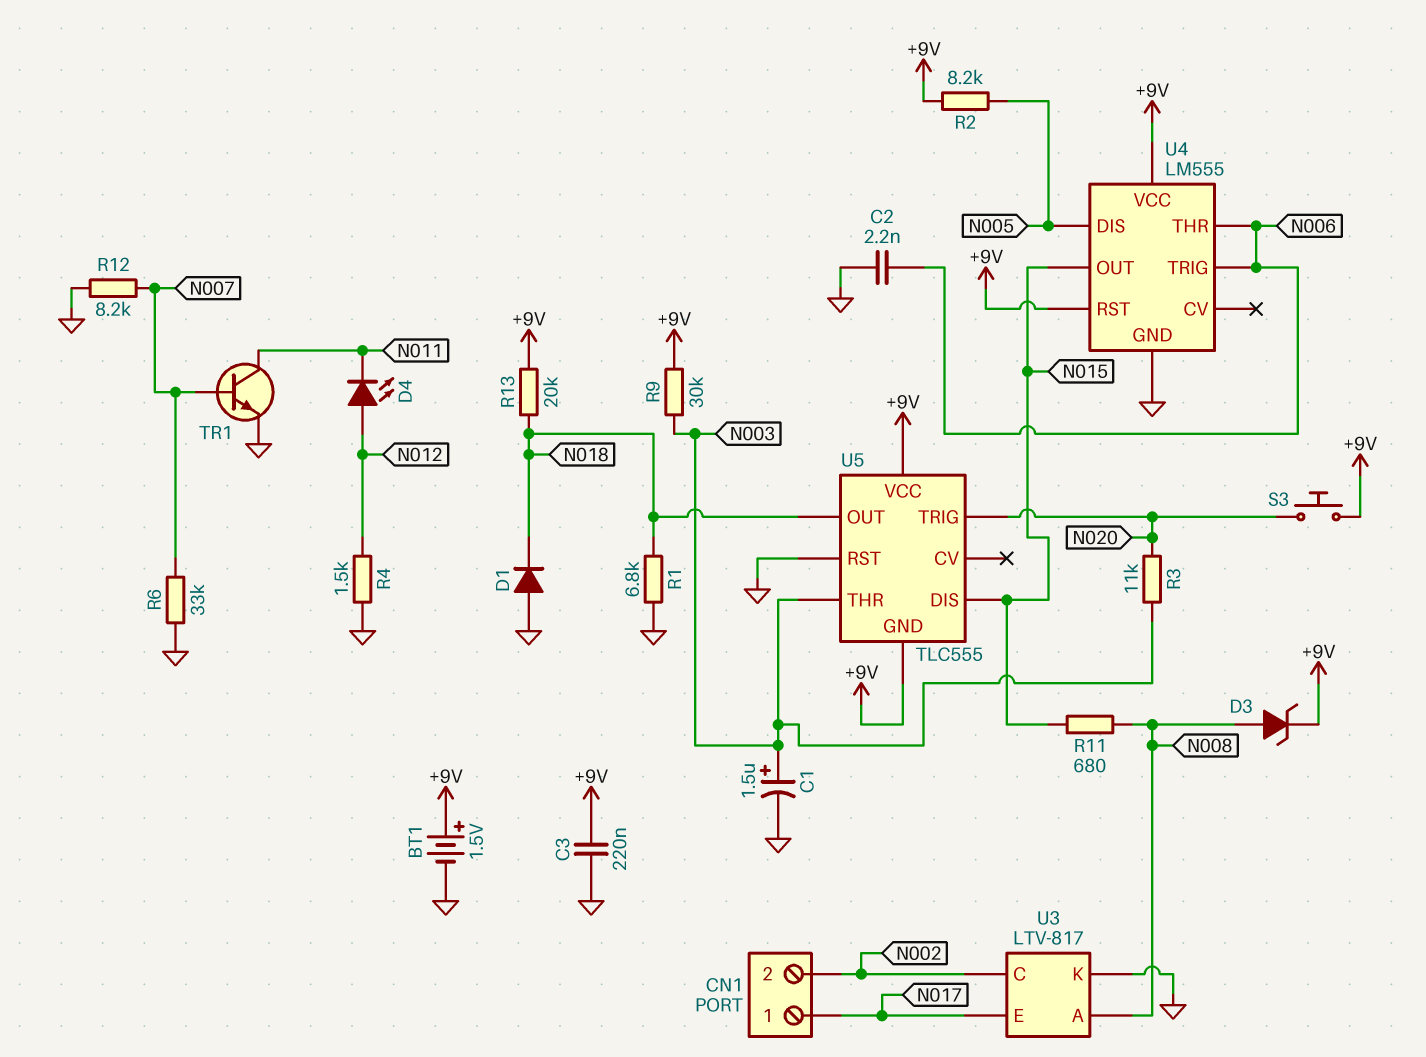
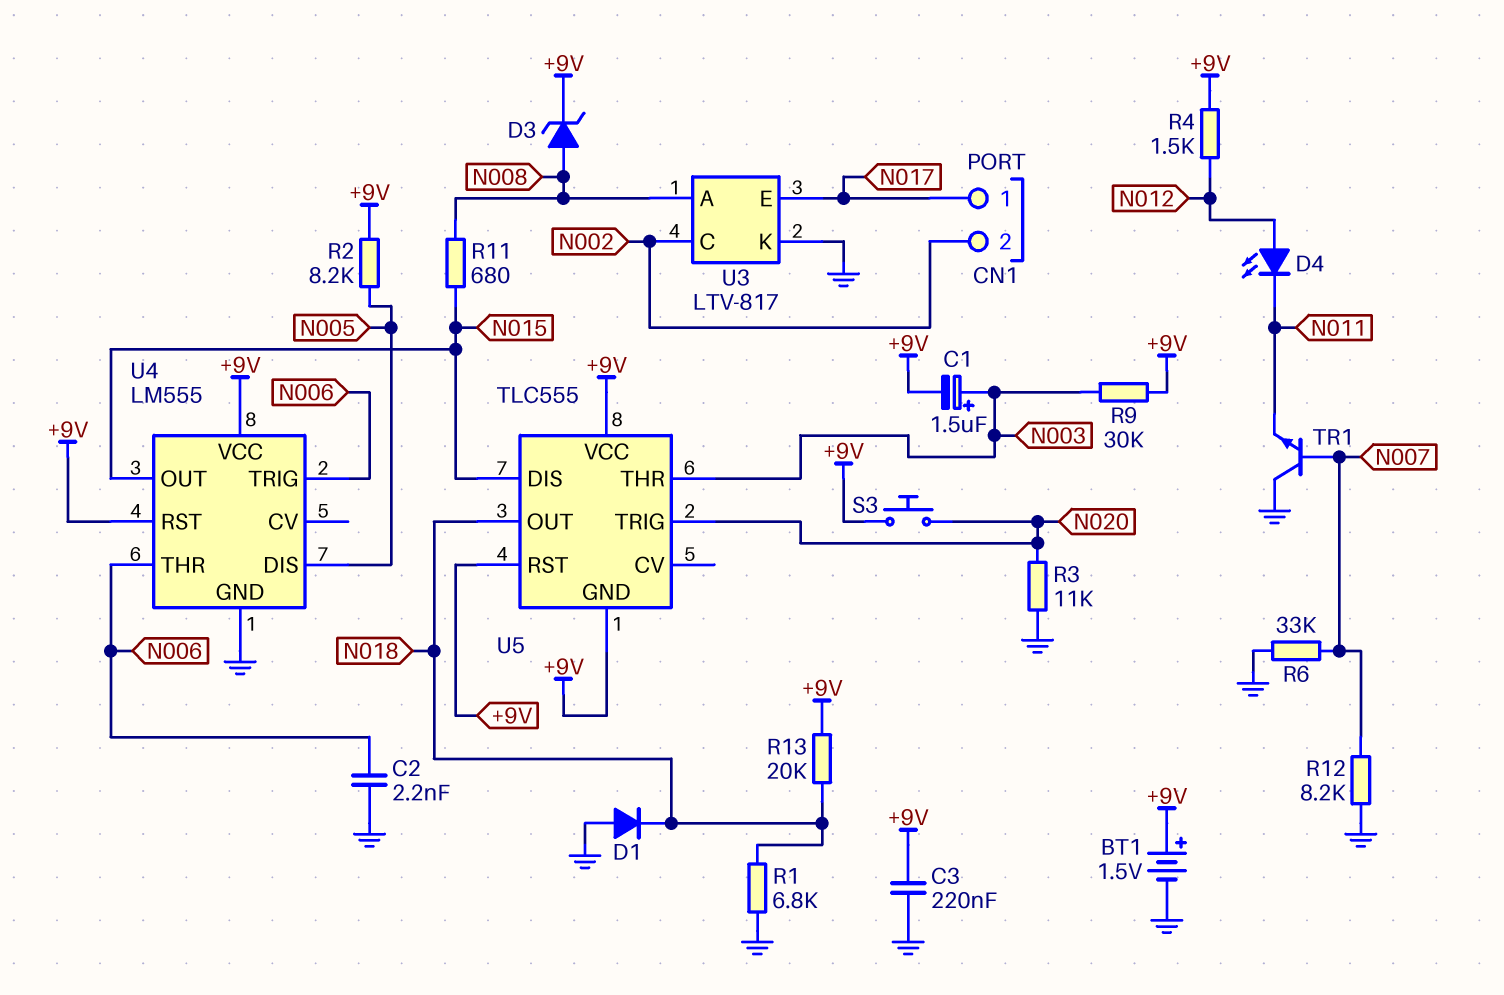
C1: 1.5uF (plus N003, minus GND) -> 1.5uF (plus N003, minus +9V)
R3: 11k (N003, N020) -> 11k (GND, N020)
R4: 1.5k (GND, N012) -> 1.5k (+9V, N012)
TR1: NPN (B N007, C N011, E GND) -> NPN (B N007, C GND, E N011)
U5 pin RST: GND -> +9V

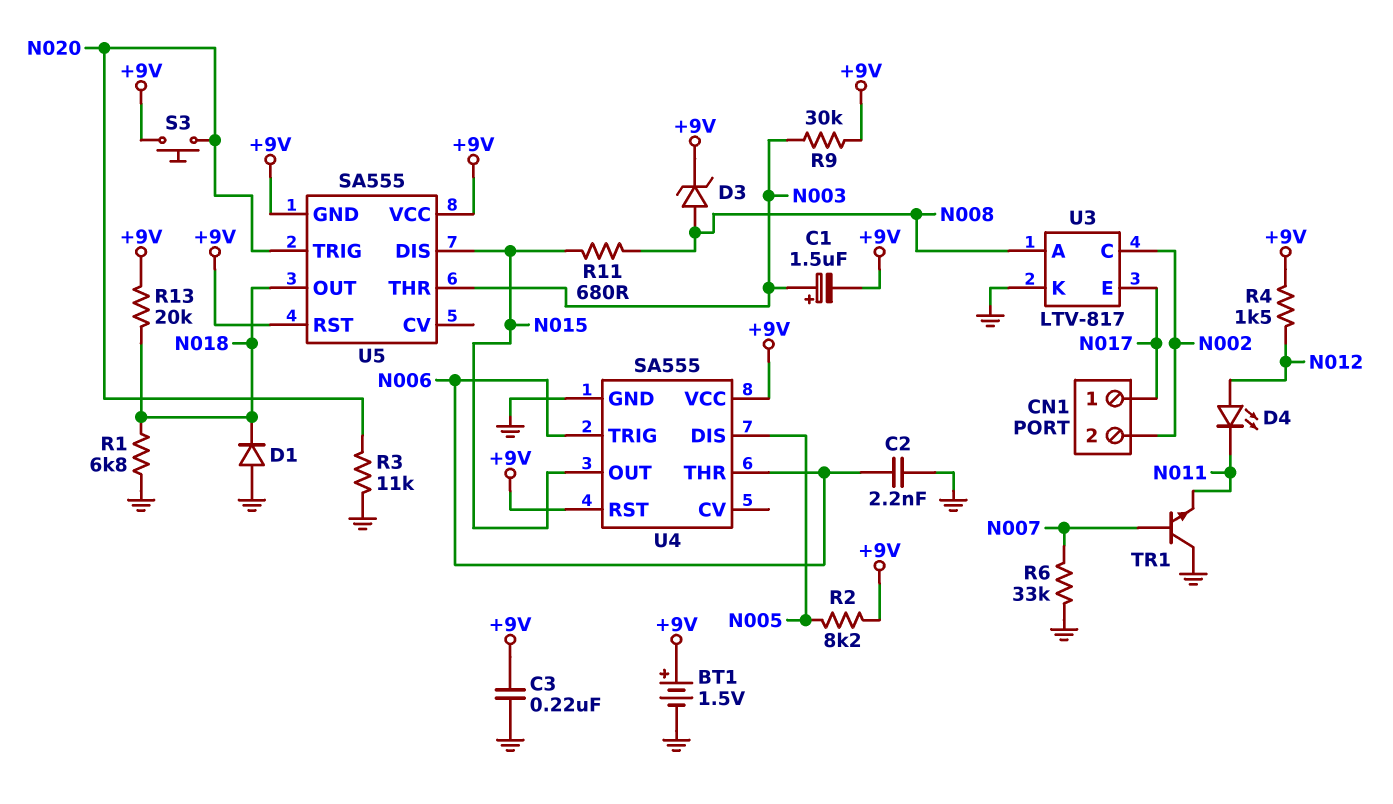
R12: 8.2k (GND, N007) -> none
U4: LM555 -> SA555
U5: TLC555 -> SA555

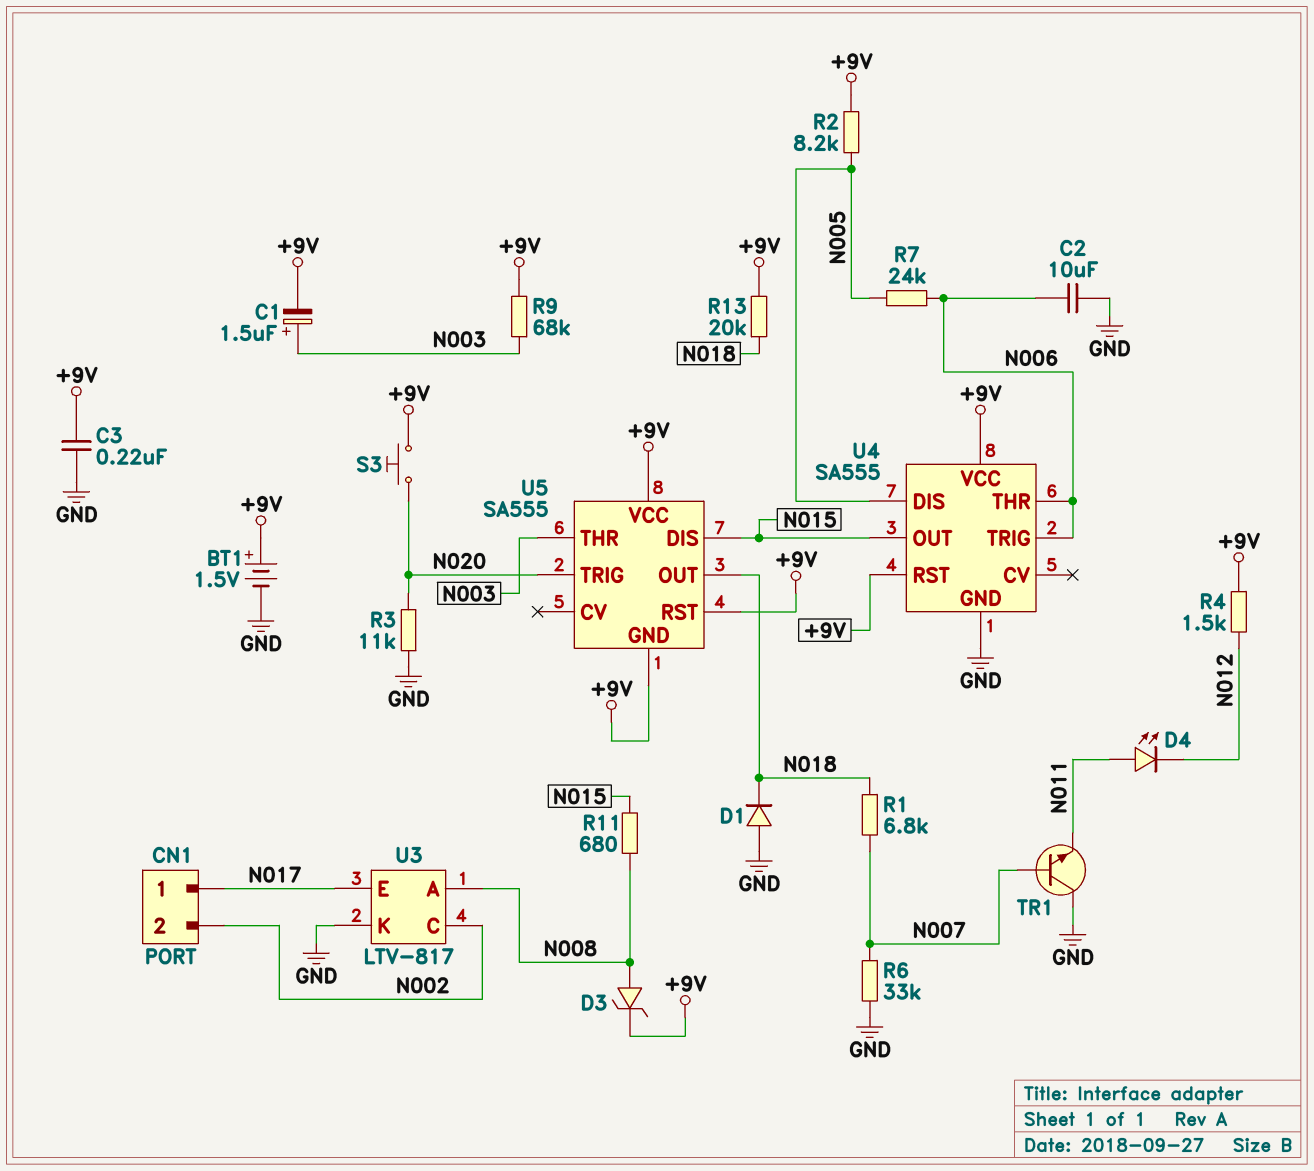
C2: 2.2nF (GND, N006) -> 10uF (GND, N006)
D4: LED (A N012, K N011) -> LED (A N011, K N012)
R1: 6.8k (GND, N018) -> 6.8k (N007, N018)
R7: none -> 24k (N005, N006)
R9: 30k (+9V, N003) -> 68k (+9V, N003)

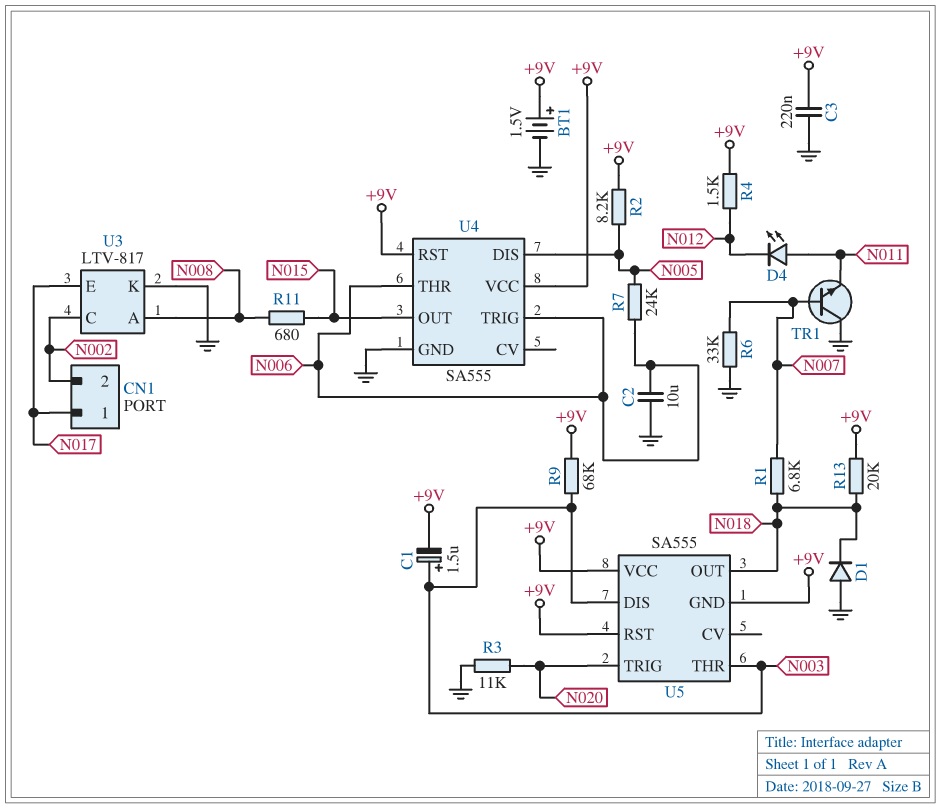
D3: zener (A N008, K +9V) -> none
S3: button (+9V, N020) -> none
U5 pin DIS: N015 -> N003

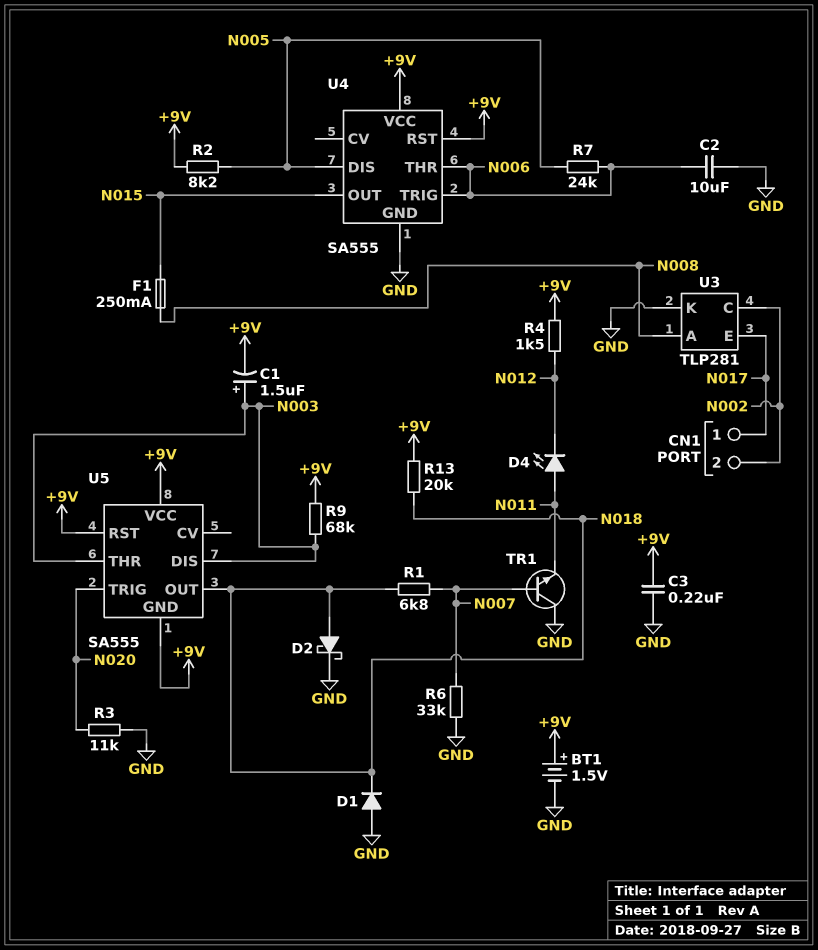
D2: none -> schottky (A N018, K GND)
F1: none -> 250mA (N008, N015)
R11: 680 (N008, N015) -> none
U3: LTV-817 -> TLP281

